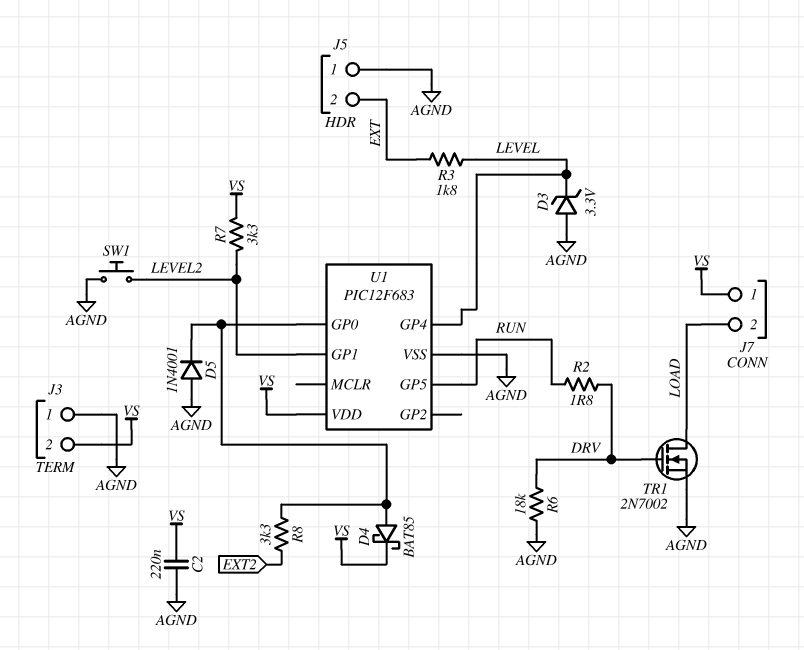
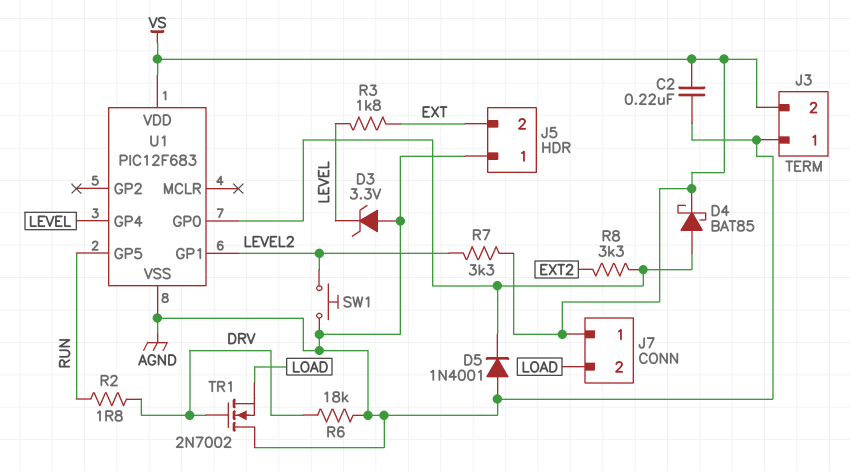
TR1: NMOS 2N7002 (G DRV, D LOAD, S AGND) -> NMOS 2N7002 (G DRV, D AGND, S LOAD)

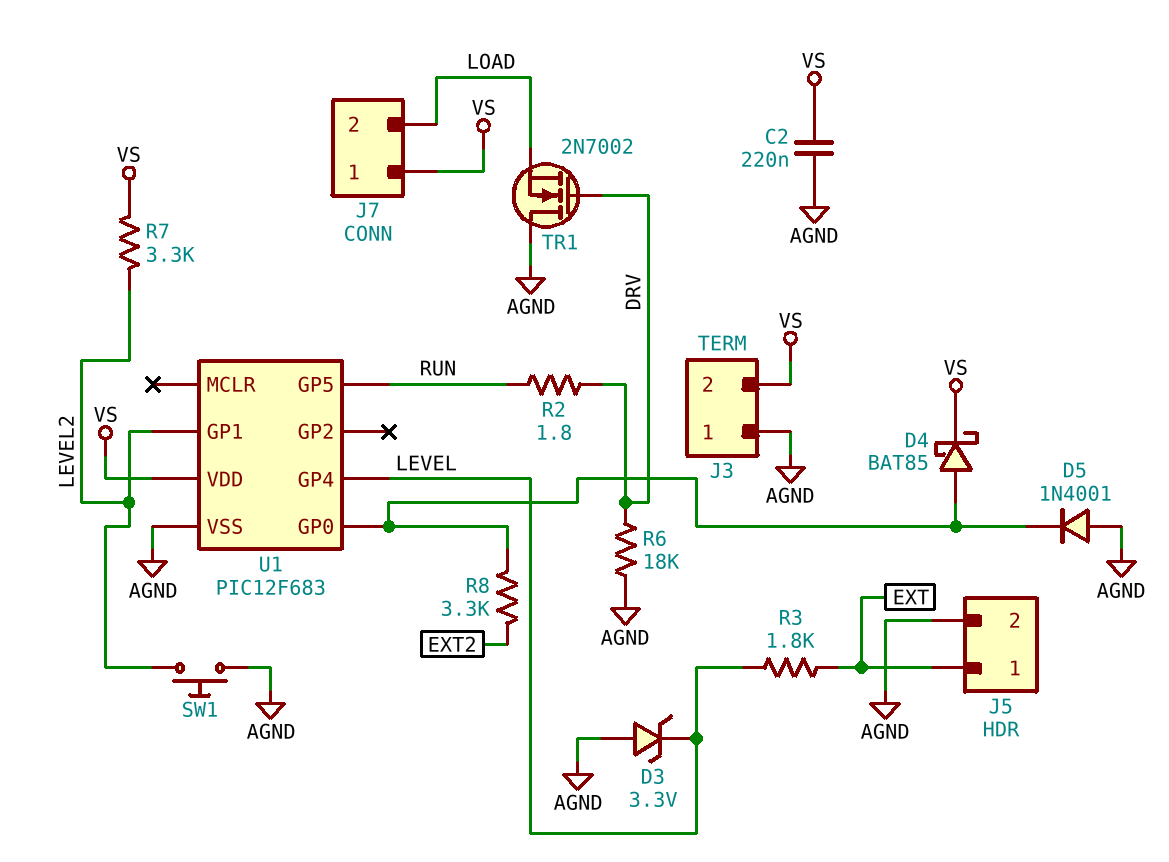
J5 pin 1: AGND -> EXT
J5 pin 2: EXT -> AGND

